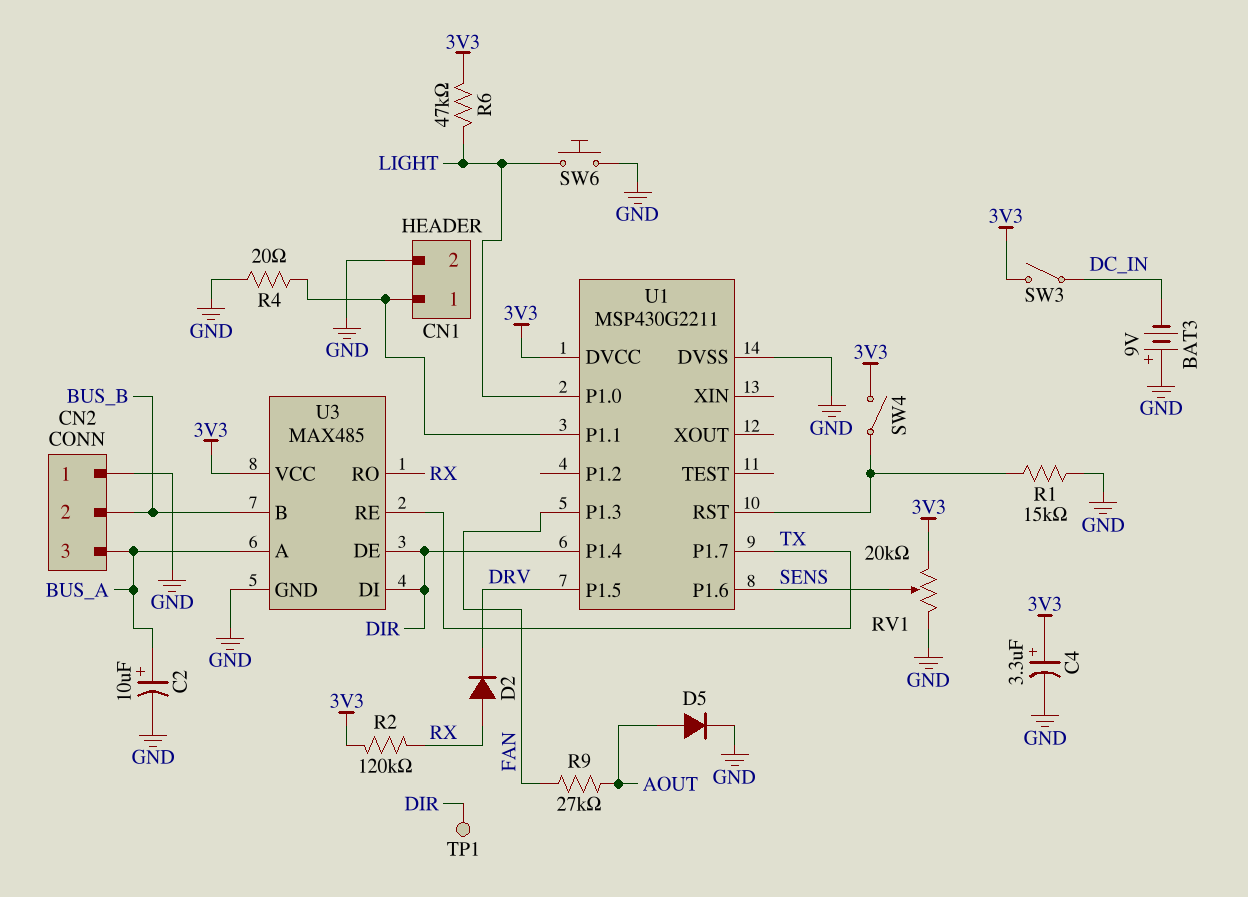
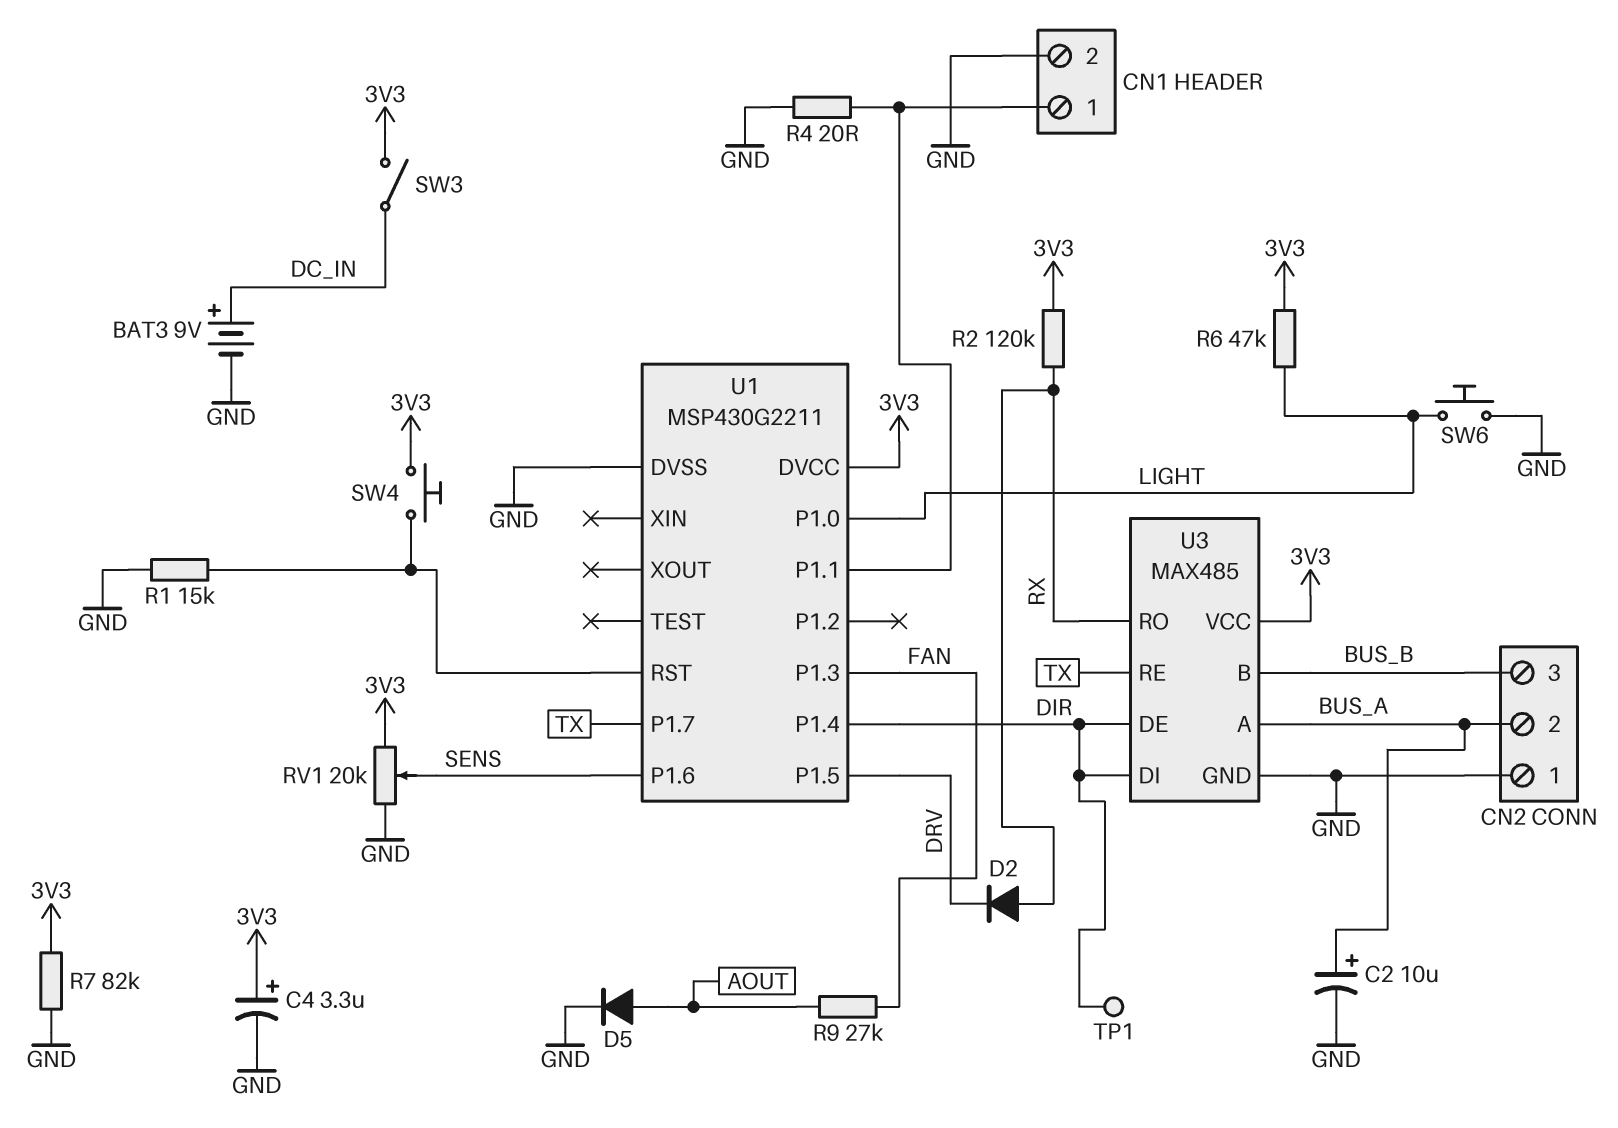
BAT3: 9V (plus GND, minus DC_IN) -> 9V (plus DC_IN, minus GND)
CN2 pin 2: BUS_B -> BUS_A
CN2 pin 3: BUS_A -> BUS_B
R7: none -> 82k (3V3, GND)
SW4: switch (3V3, U1/RST) -> button (3V3, U1/RST)

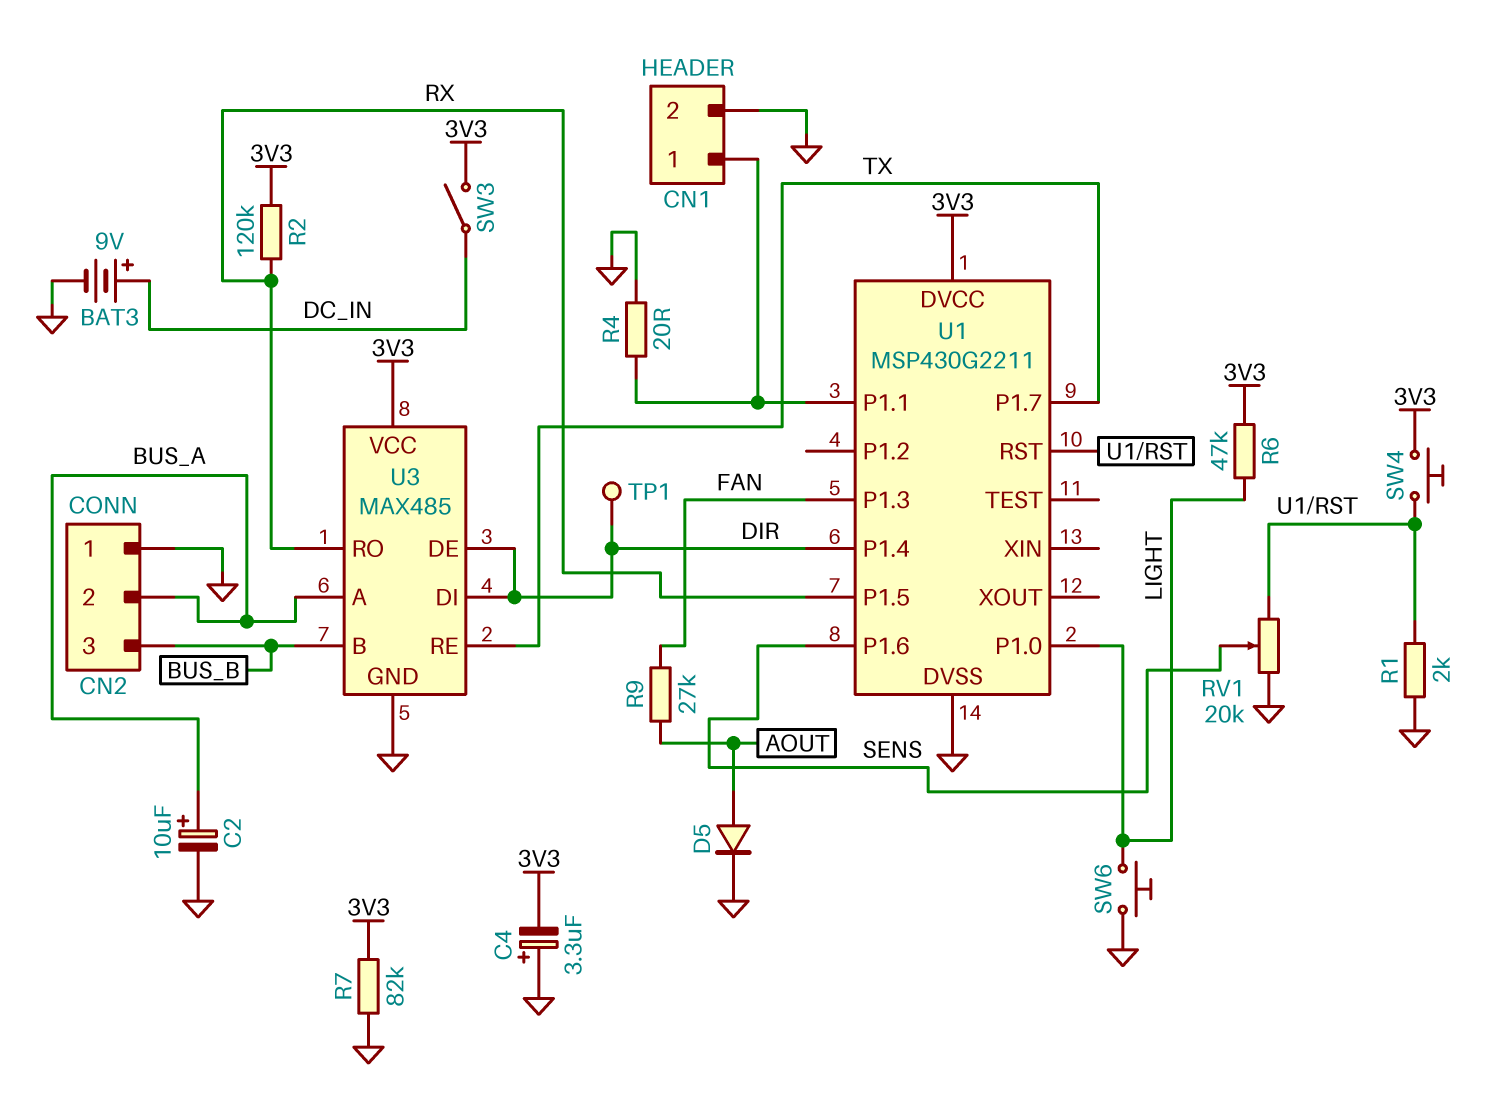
C4: 3.3uF (plus 3V3, minus GND) -> 3.3uF (plus GND, minus 3V3)
D2: diode (A RX, K DRV) -> none
R1: 15k (GND, U1/RST) -> 2k (GND, U1/RST)
RV1: 20k (3V3, GND, wiper SENS) -> 20k (GND, U1/RST, wiper SENS)
U1 pin P1.5: DRV -> RX

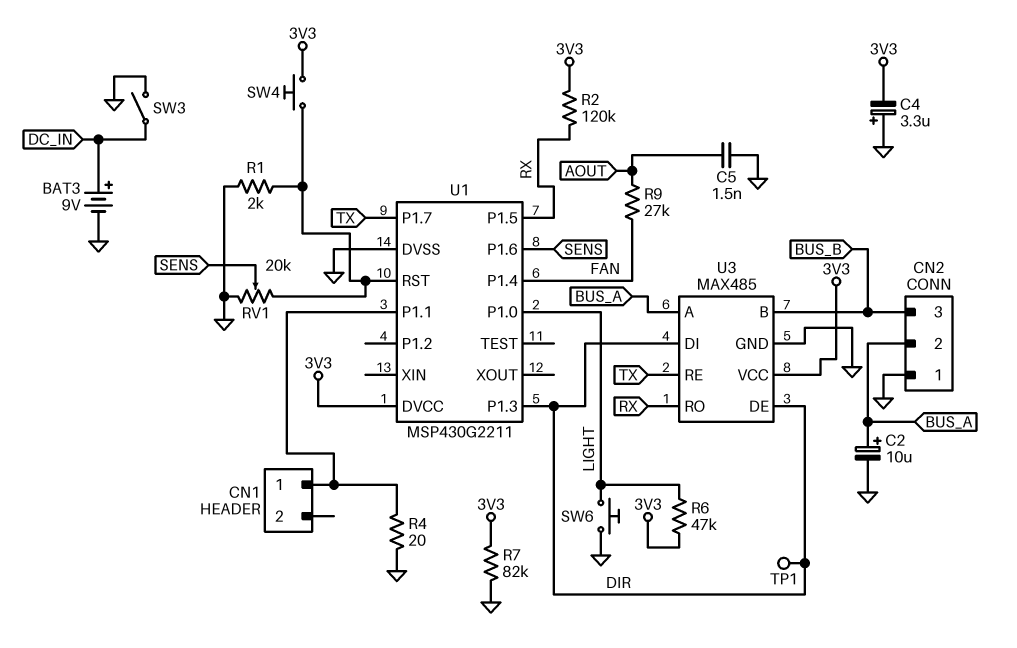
C5: none -> 1.5nF (AOUT, GND)
CN1 pin 2: GND -> none
D5: diode (A AOUT, K GND) -> none
SW3: switch (3V3, DC_IN) -> switch (DC_IN, GND)
U1 pin P1.3: FAN -> DIR
U1 pin P1.4: DIR -> FAN

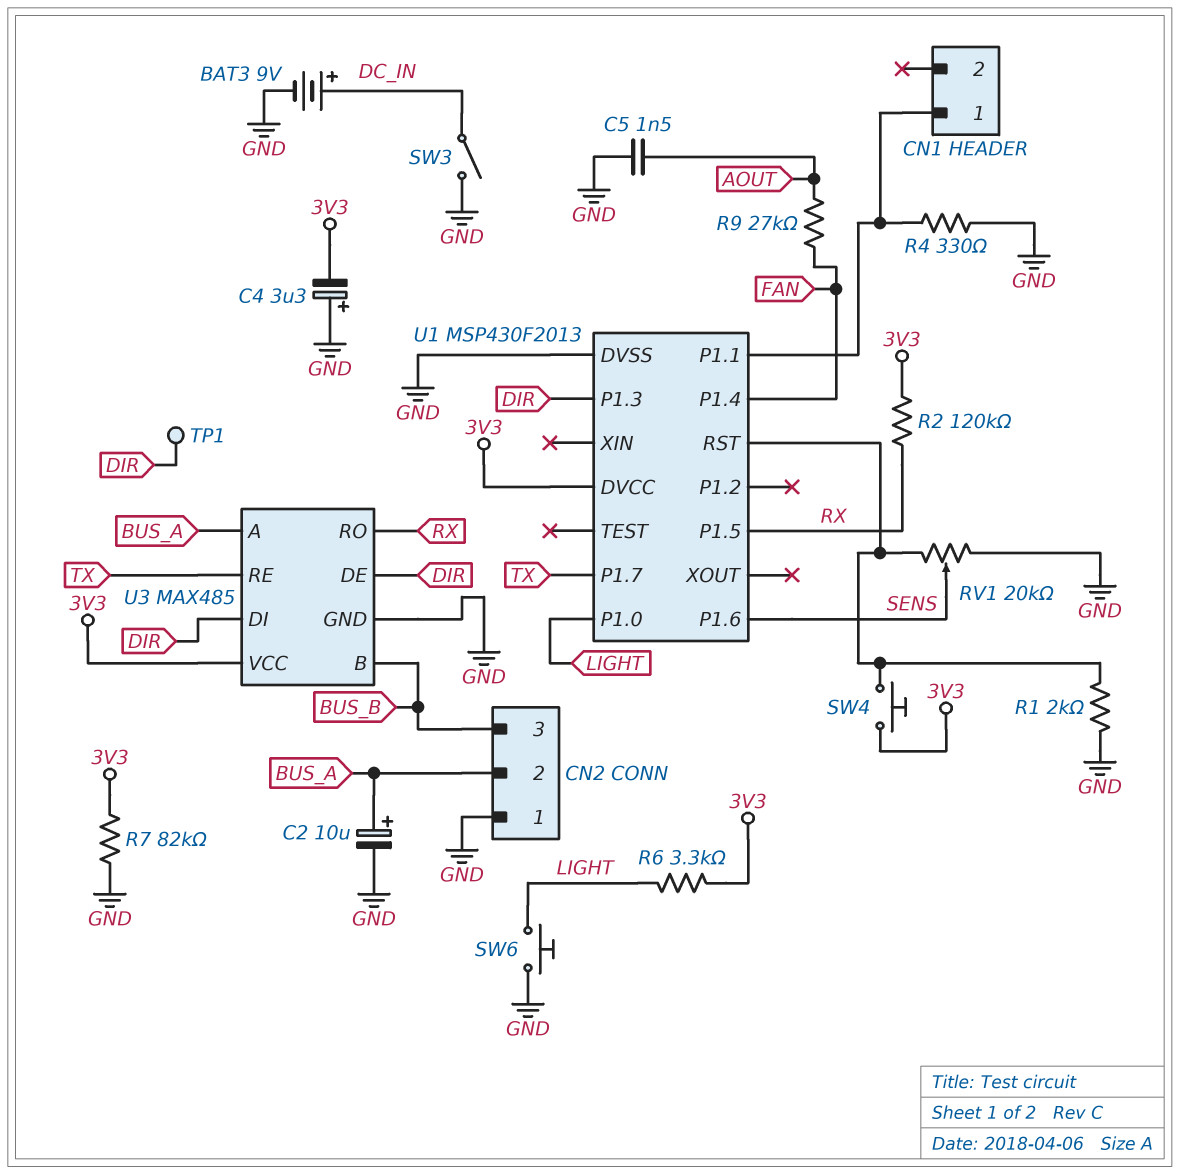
R4: 20 (CN1/1, GND) -> 330 (CN1/1, GND)
R6: 47k (3V3, LIGHT) -> 3.3k (3V3, LIGHT)
U1: MSP430G2211 -> MSP430F2013

